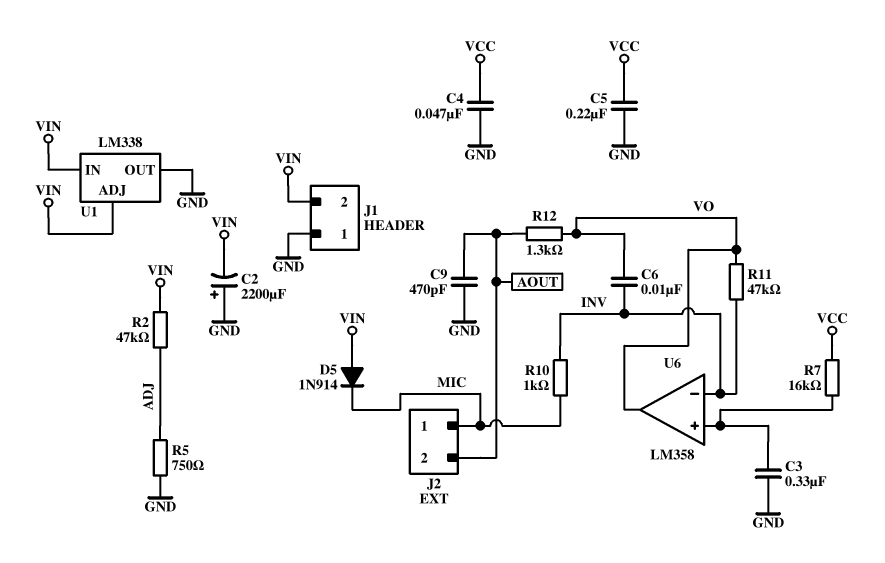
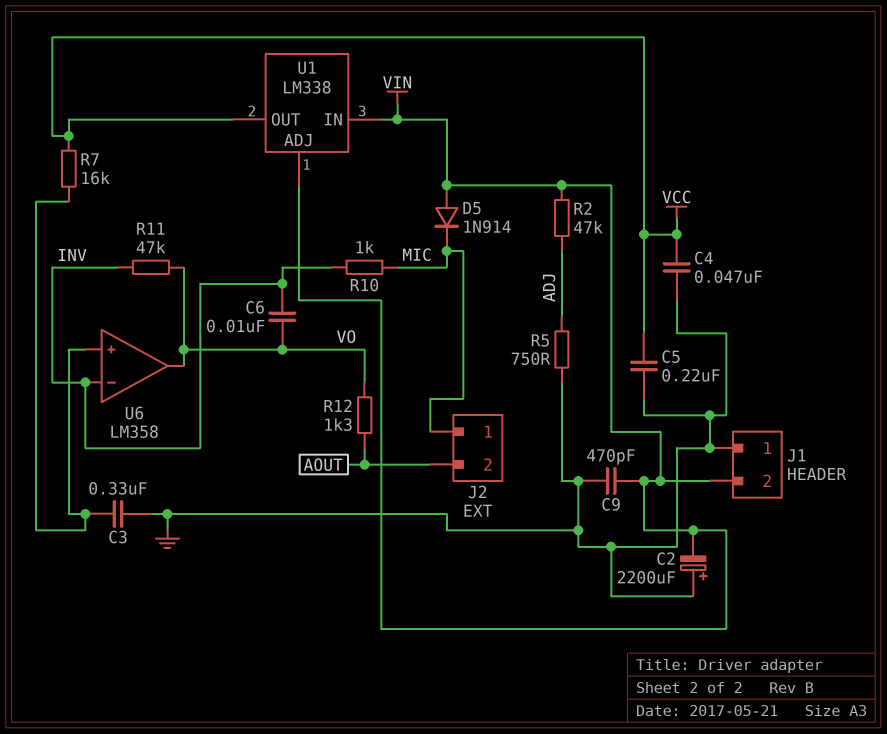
C9: 470pF (AOUT, GND) -> 470pF (GND, VIN)
U1 pin OUT: GND -> VCC

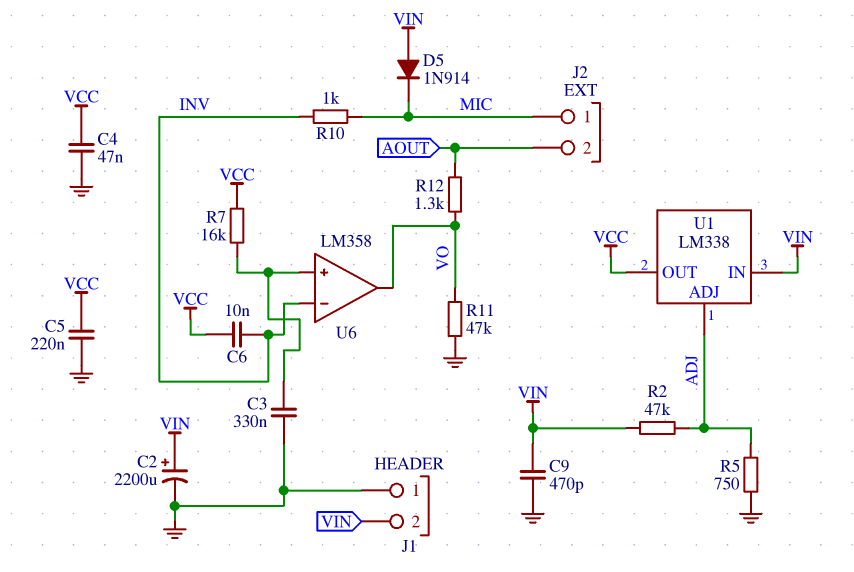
C2: 2200uF (plus GND, minus VIN) -> 2200uF (plus VIN, minus GND)
C6: 10nF (INV, VO) -> 10nF (INV, VCC)
R11: 47k (INV, VO) -> 47k (GND, VO)
U1 pin ADJ: VIN -> ADJ

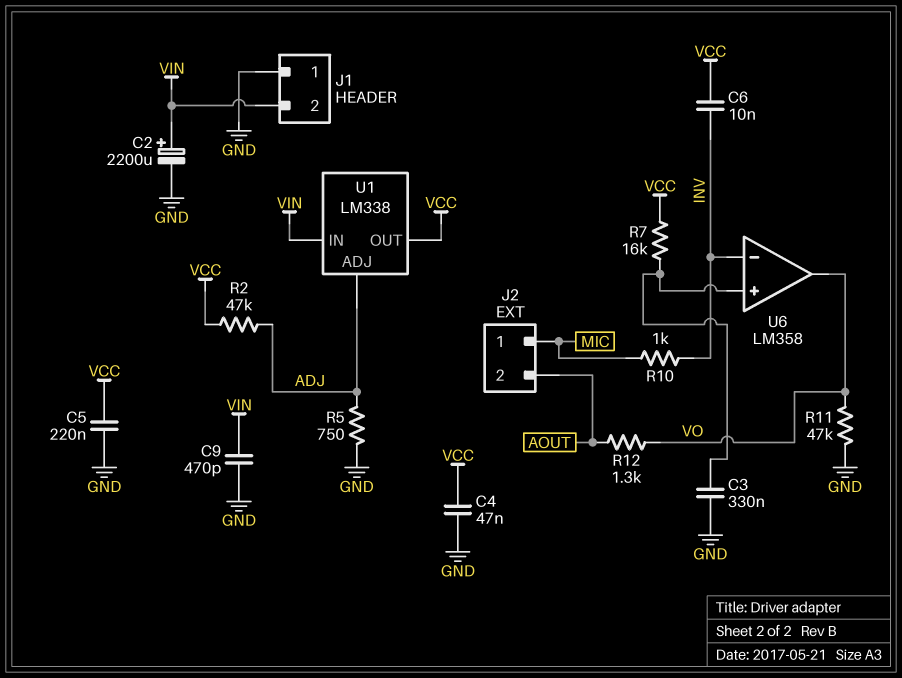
D5: diode 1N914 (A VIN, K MIC) -> none
R2: 47k (ADJ, VIN) -> 47k (ADJ, VCC)

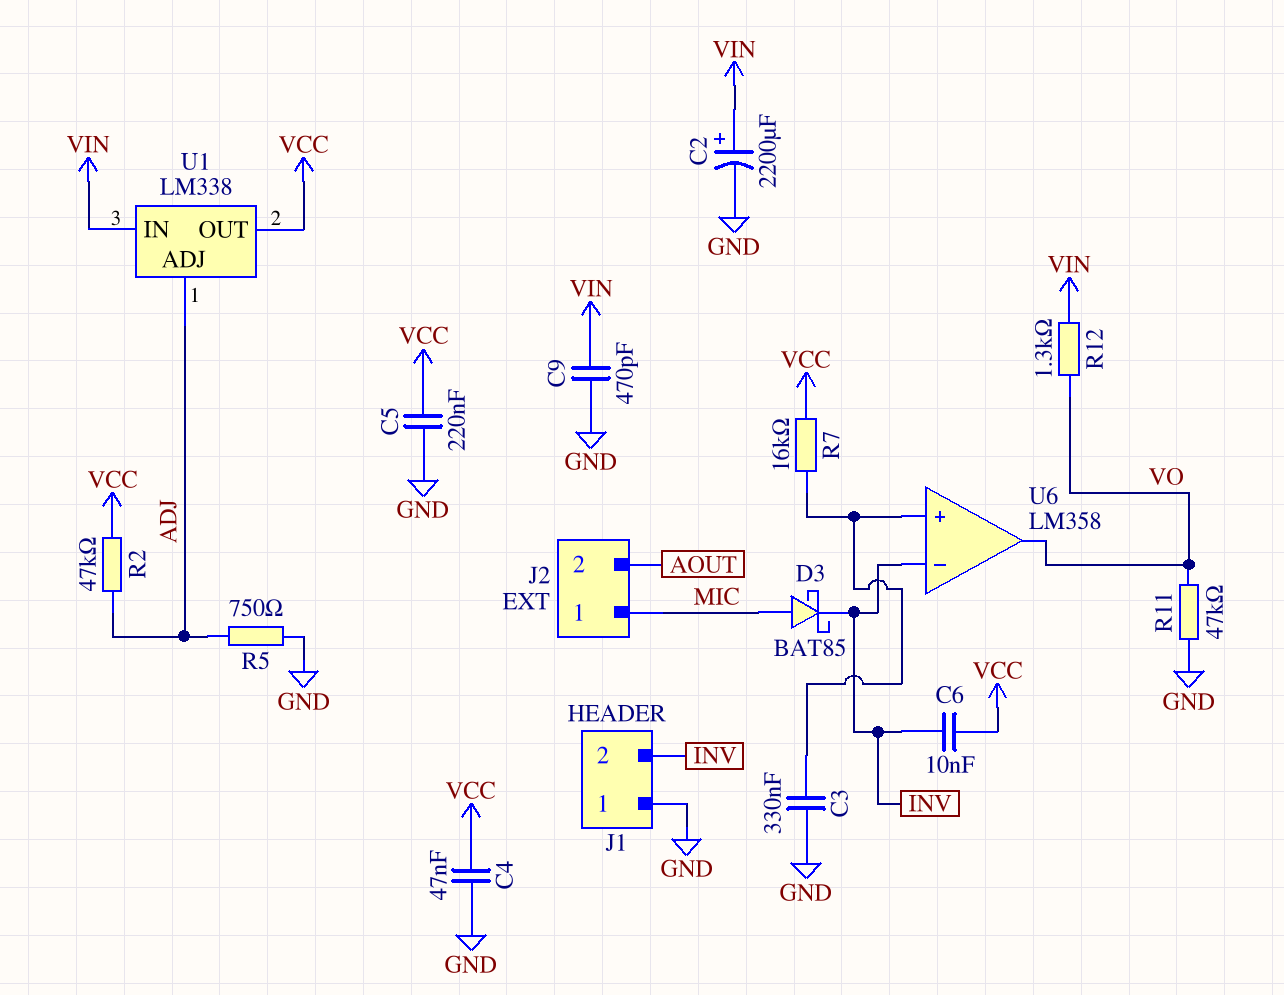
D3: none -> schottky BAT85 (A MIC, K INV)
J1 pin 2: VIN -> INV
R10: 1k (INV, MIC) -> none
R12: 1.3k (AOUT, VO) -> 1.3k (VIN, VO)

